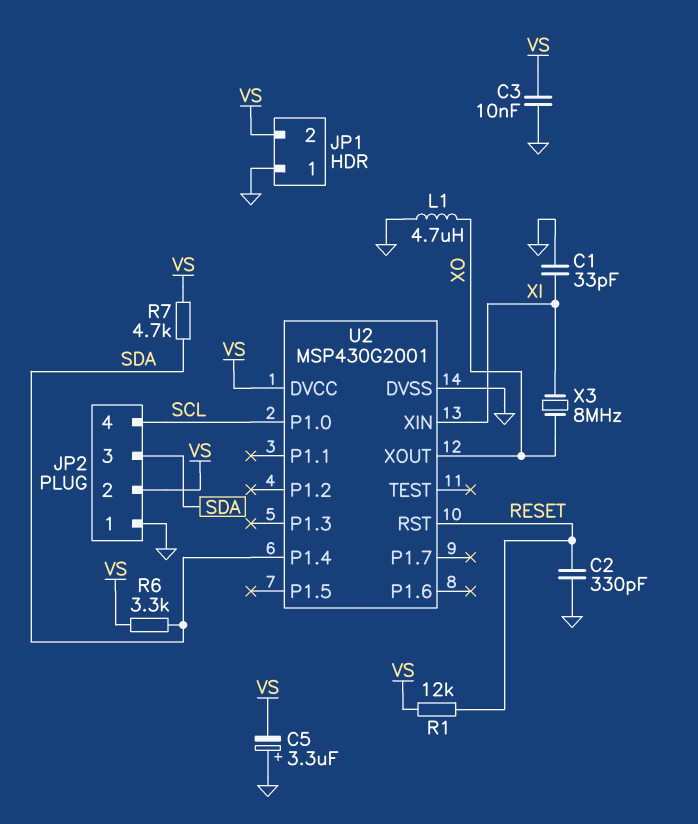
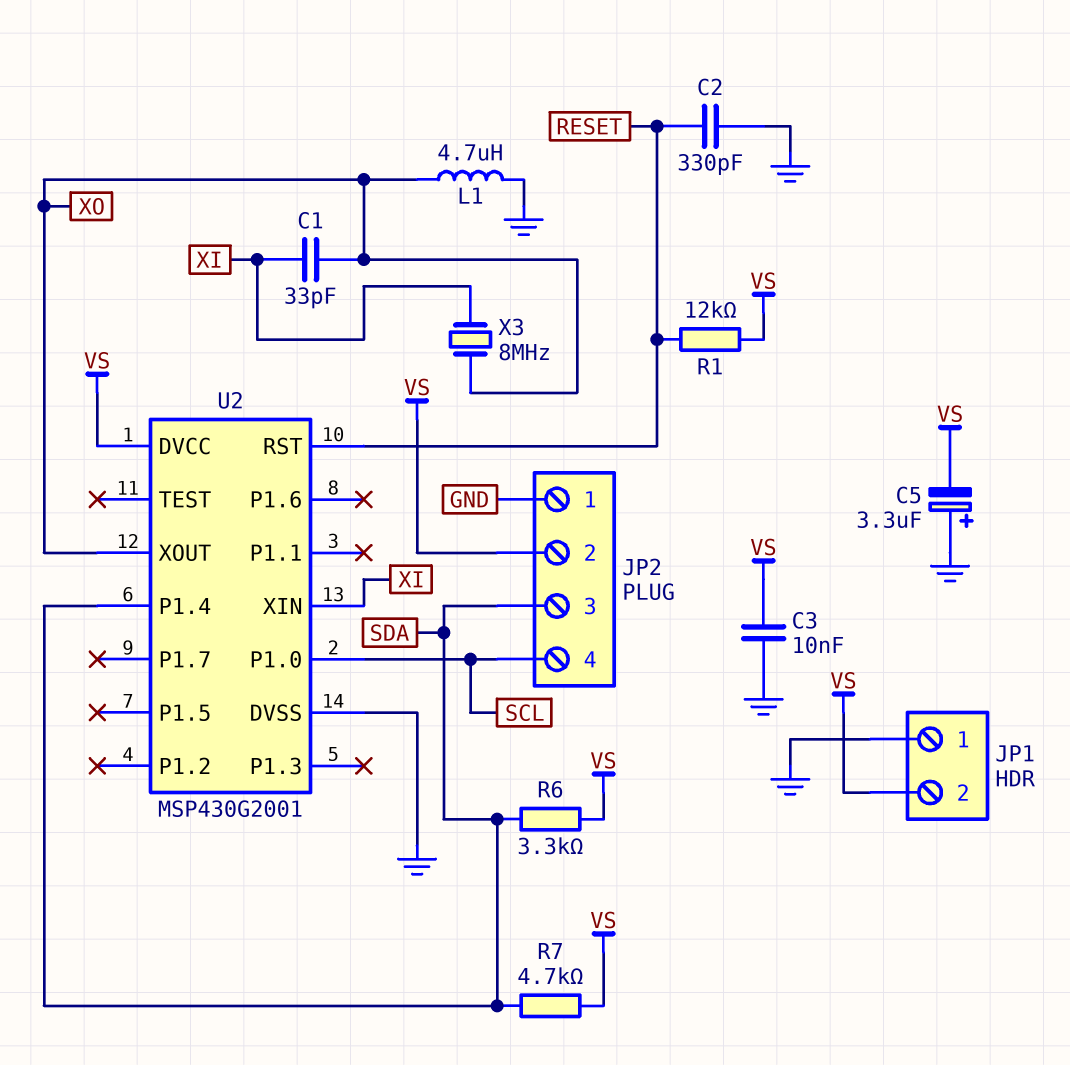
C1: 33pF (GND, XI) -> 33pF (XI, XO)

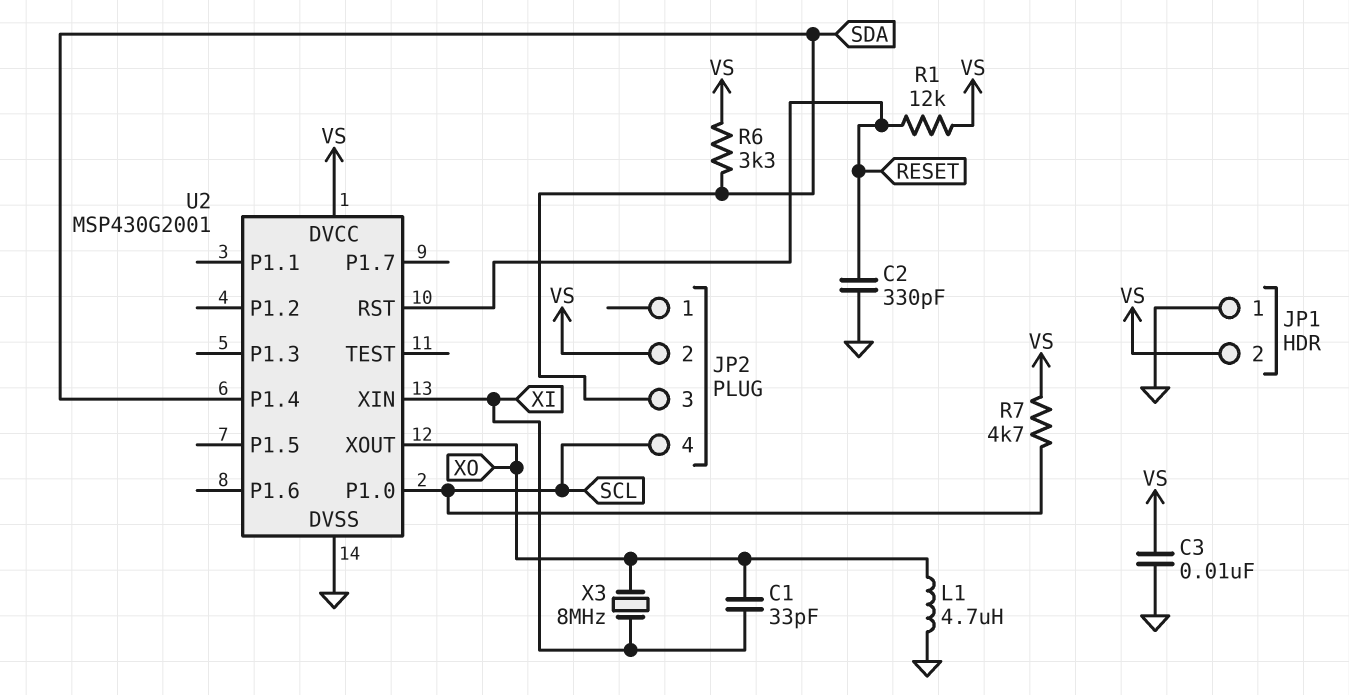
C5: 3.3uF (plus GND, minus VS) -> none
JP2 pin 1: GND -> none
R7: 4.7k (SDA, VS) -> 4.7k (SCL, VS)

